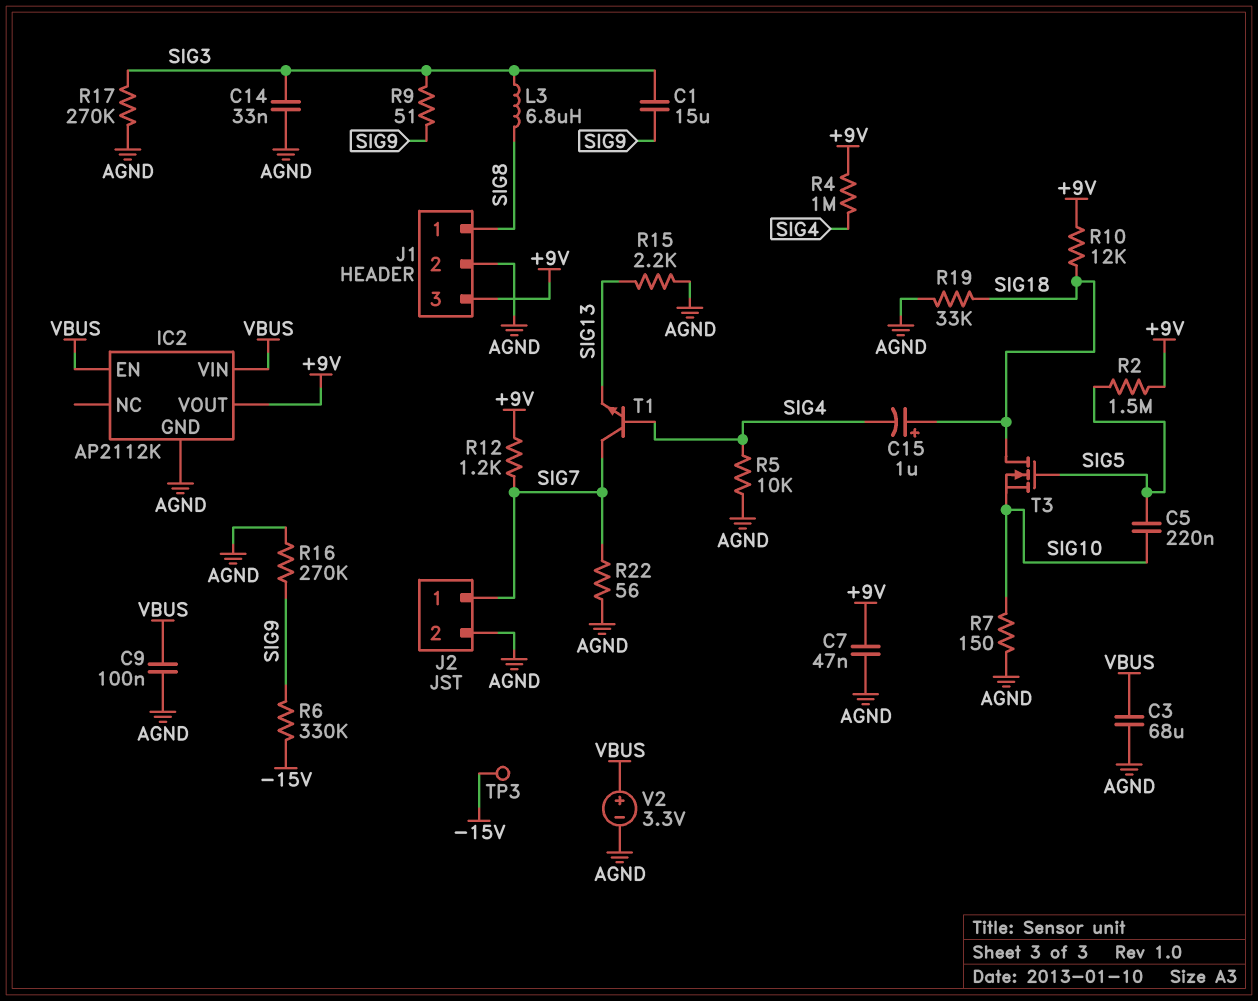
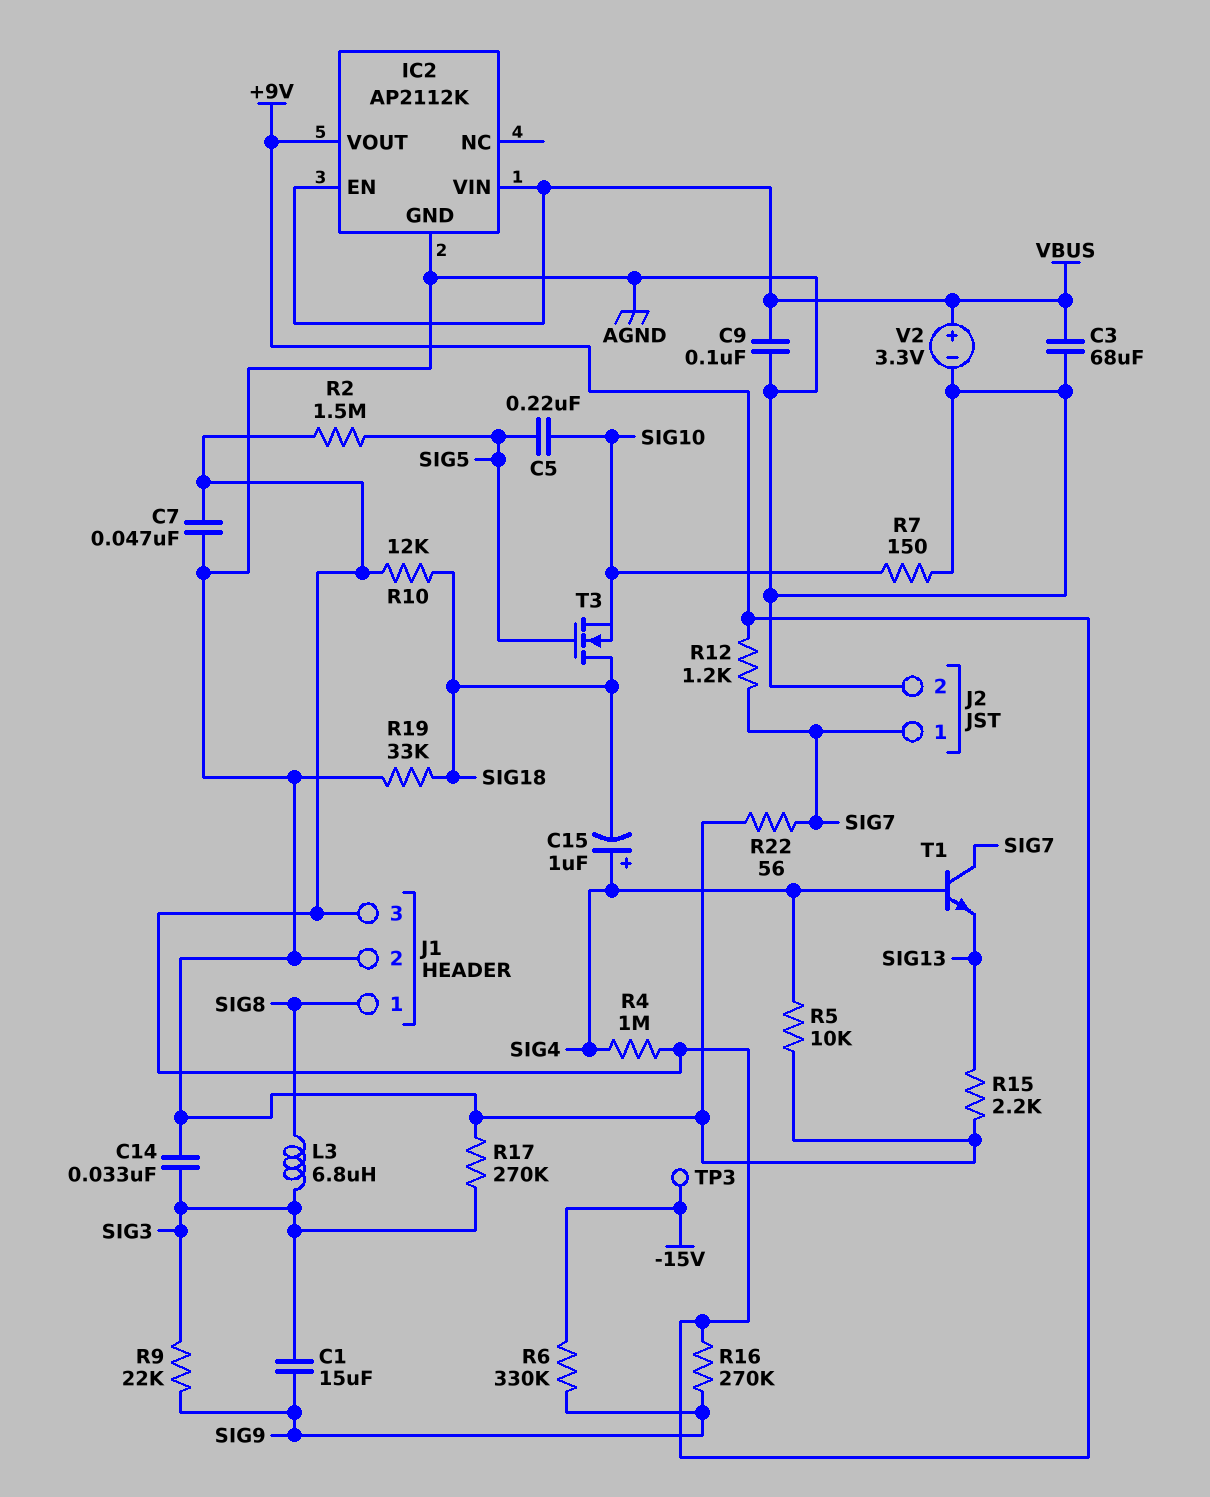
C15: 1uF (plus SIG18, minus SIG4) -> 1uF (plus SIG4, minus SIG18)
R9: 51 (SIG3, SIG9) -> 22k (SIG3, SIG9)
R16: 270k (AGND, SIG9) -> 270k (+9V, SIG9)

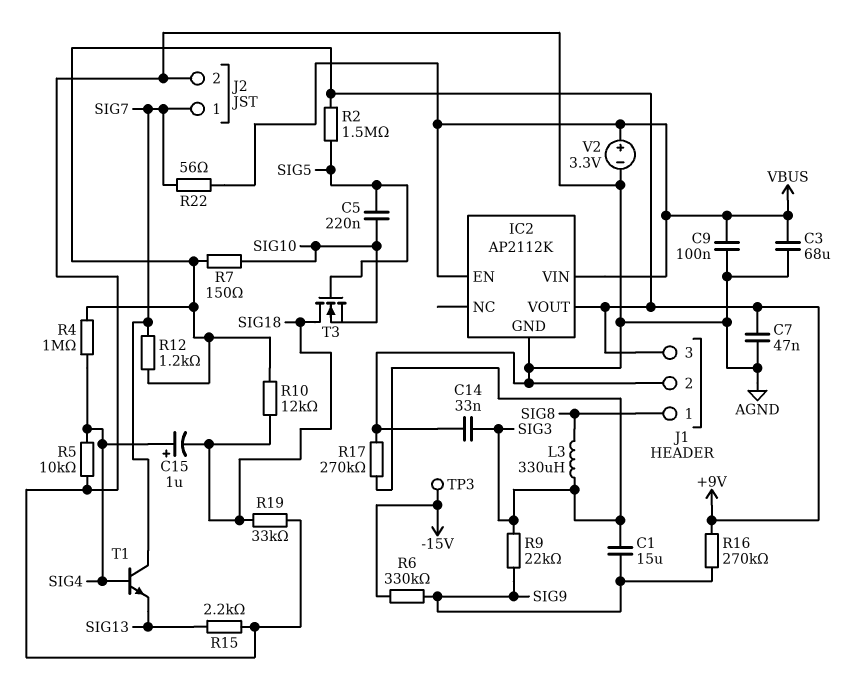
L3: 6.8uH (SIG3, SIG8) -> 330uH (SIG3, SIG8)
R7: 150 (AGND, SIG10) -> 150 (+9V, SIG10)
R22: 56 (AGND, SIG7) -> 56 (SIG7, VBUS)

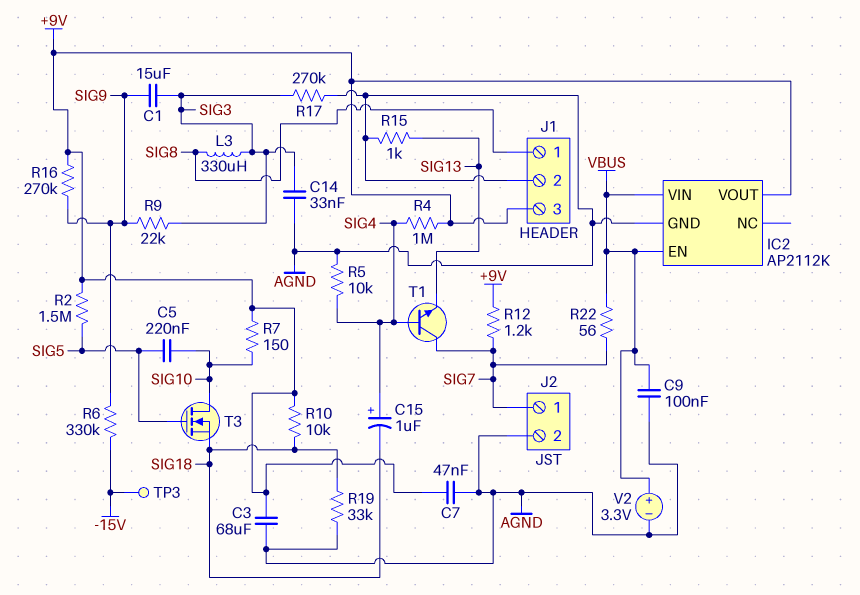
C3: 68uF (AGND, VBUS) -> 68uF (+9V, AGND)
R10: 12k (+9V, SIG18) -> 10k (+9V, SIG18)
R15: 2.2k (AGND, SIG13) -> 1k (AGND, SIG13)
T3: NMOS (G SIG5, D SIG18, S SIG10) -> NMOS (G SIG5, D SIG10, S SIG18)

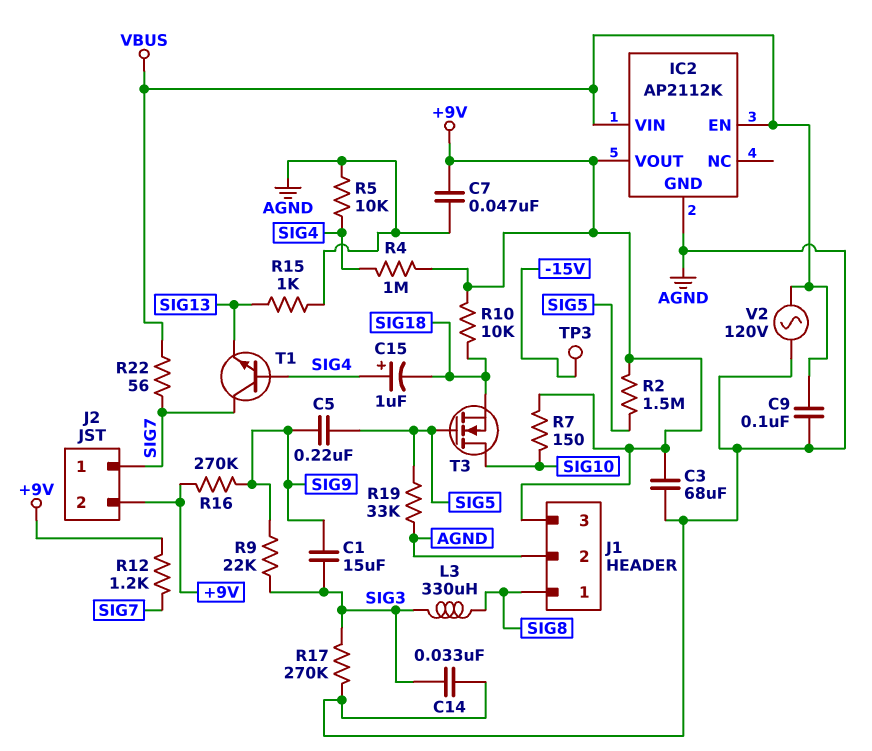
C5: 220nF (SIG5, SIG10) -> 220nF (SIG5, SIG9)
J2 pin 2: AGND -> +9V
R6: 330k (-15V, SIG9) -> none
R19: 33k (AGND, SIG18) -> 33k (AGND, SIG5)
V2: 3.3V (plus VBUS, minus AGND) -> AC 120V (AGND, VBUS)

